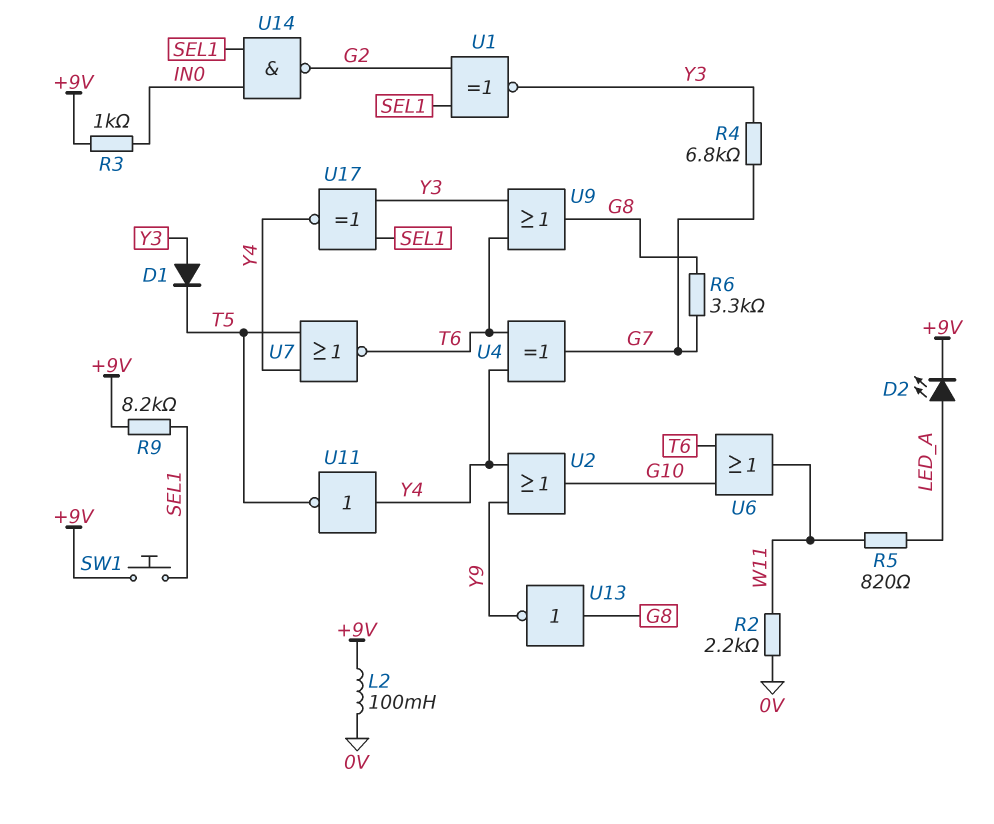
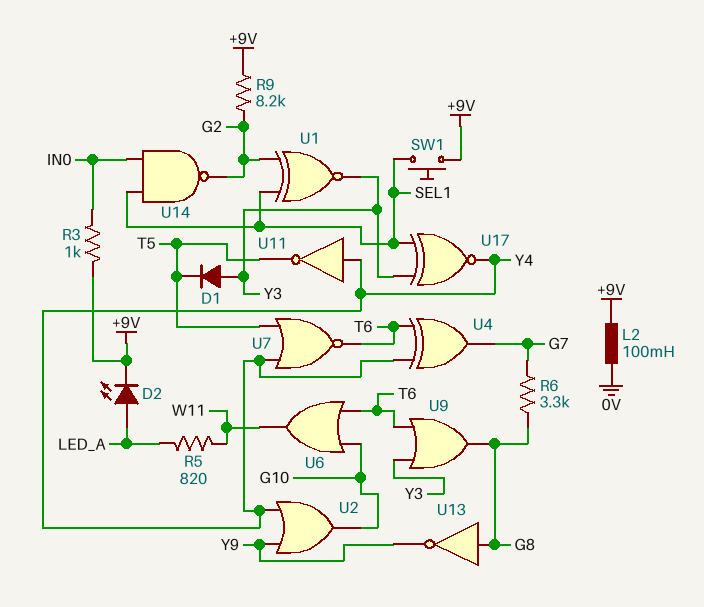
R2: 2.2k (0V, W11) -> none
R4: 6.8k (G7, Y3) -> none
R9: 8.2k (+9V, SEL1) -> 8.2k (+9V, G2)

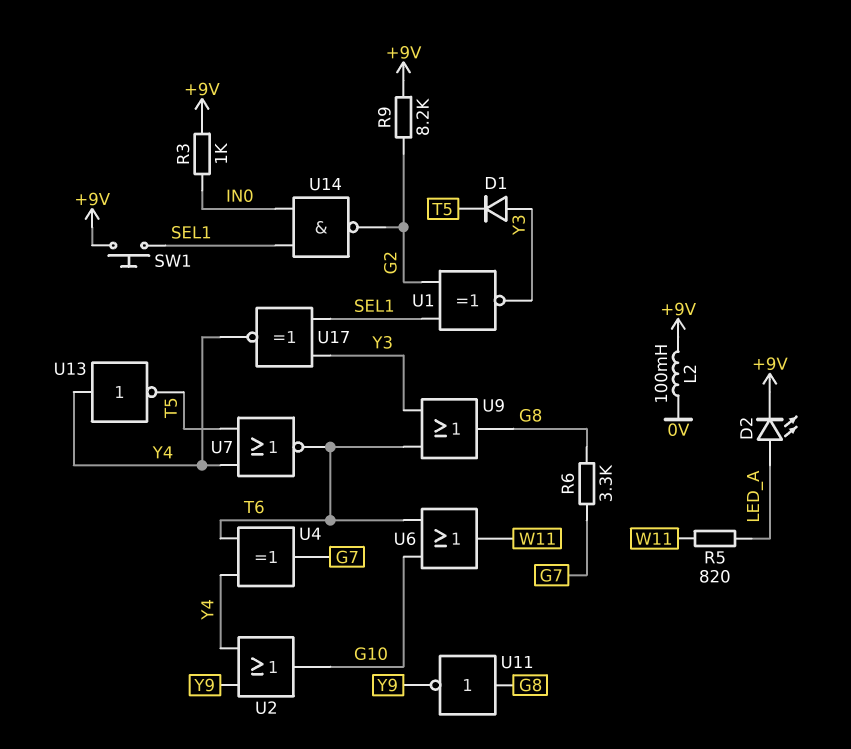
U11: NOT (in Y4, out T5) -> NOT (in G8, out Y9)
U13: NOT (in G8, out Y9) -> NOT (in Y4, out T5)

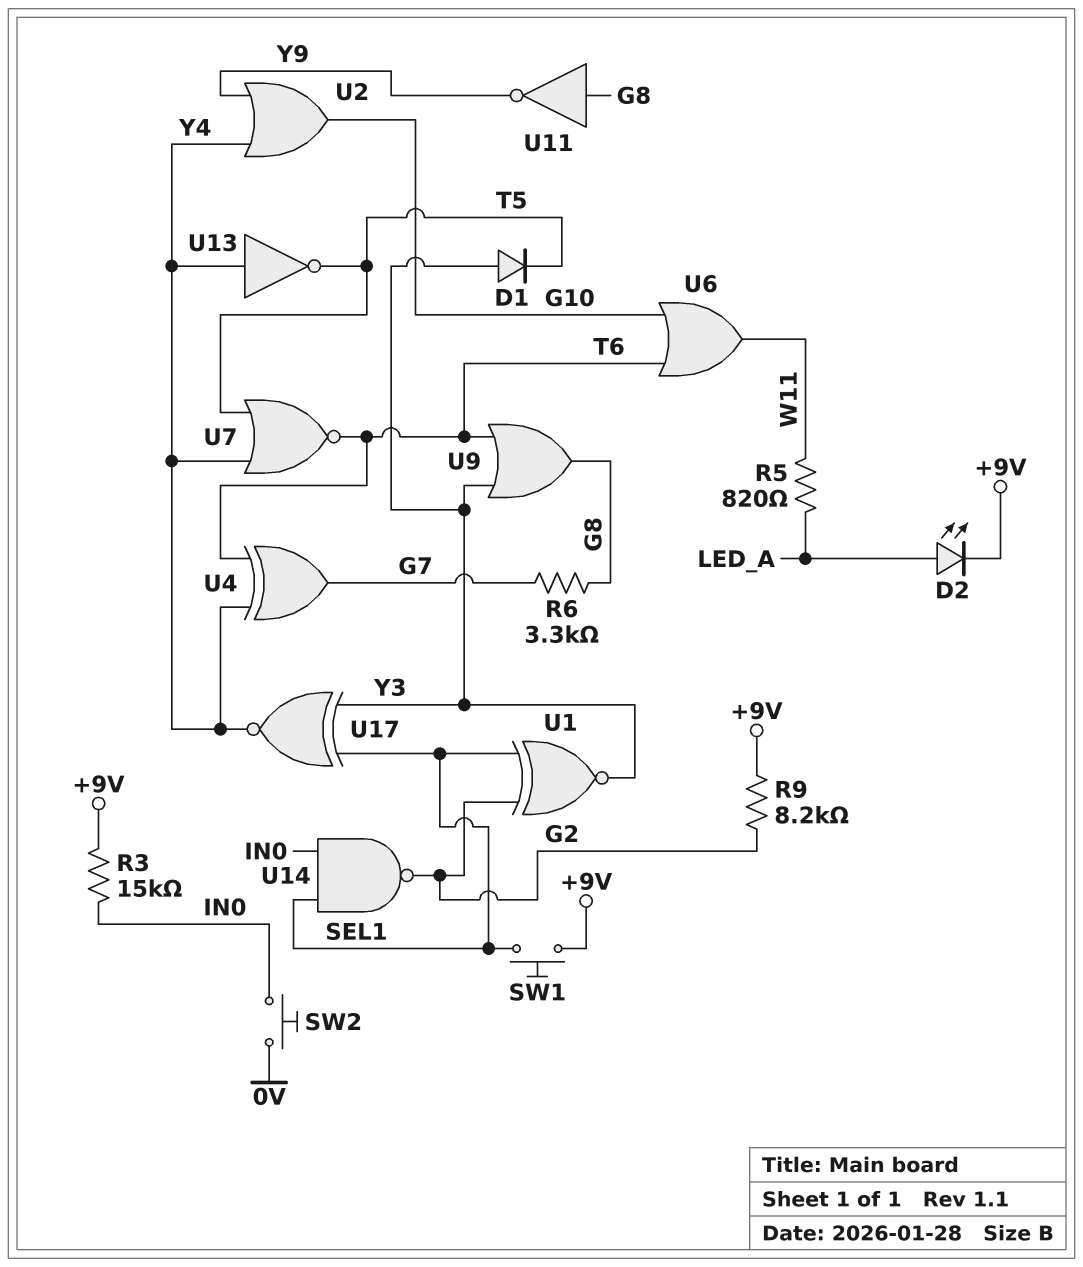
L2: 100mH (+9V, 0V) -> none
R3: 1k (+9V, IN0) -> 15k (+9V, IN0)
SW2: none -> button (0V, IN0)

